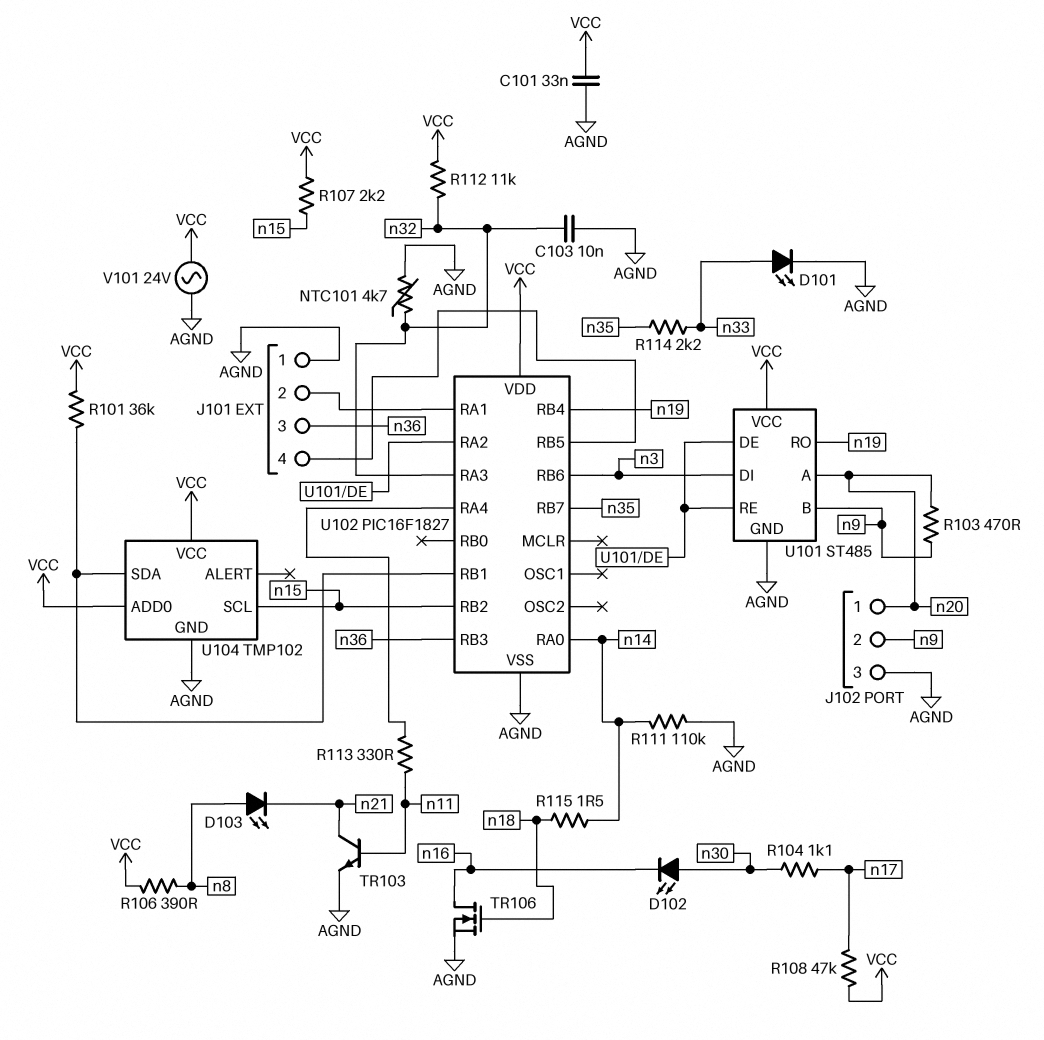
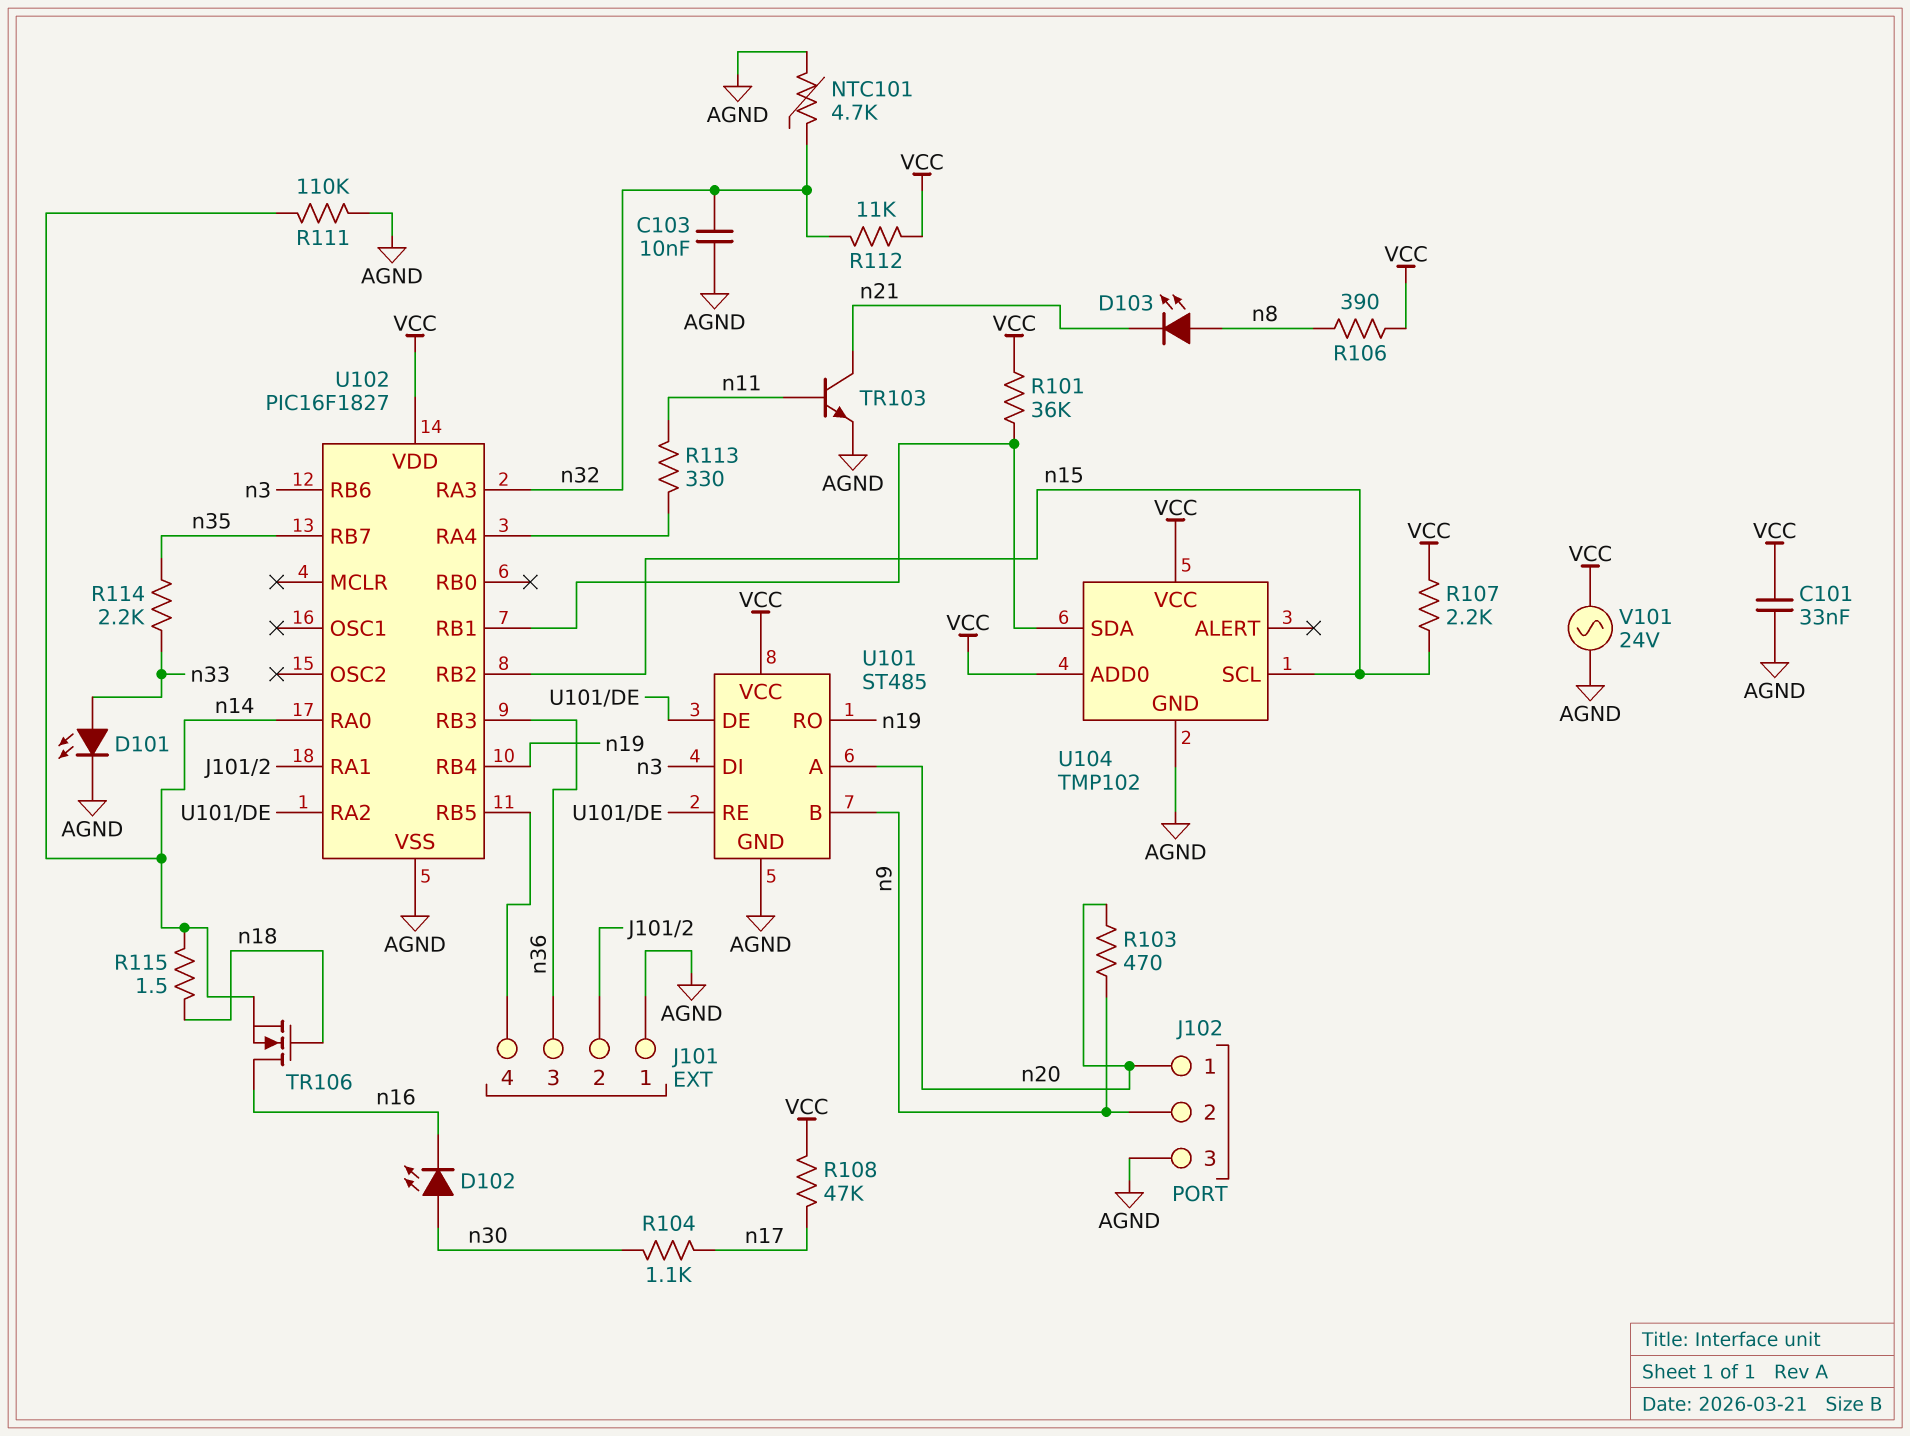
TR106: NMOS (G n18, D n16, S AGND) -> NMOS (G n18, D n16, S n14)

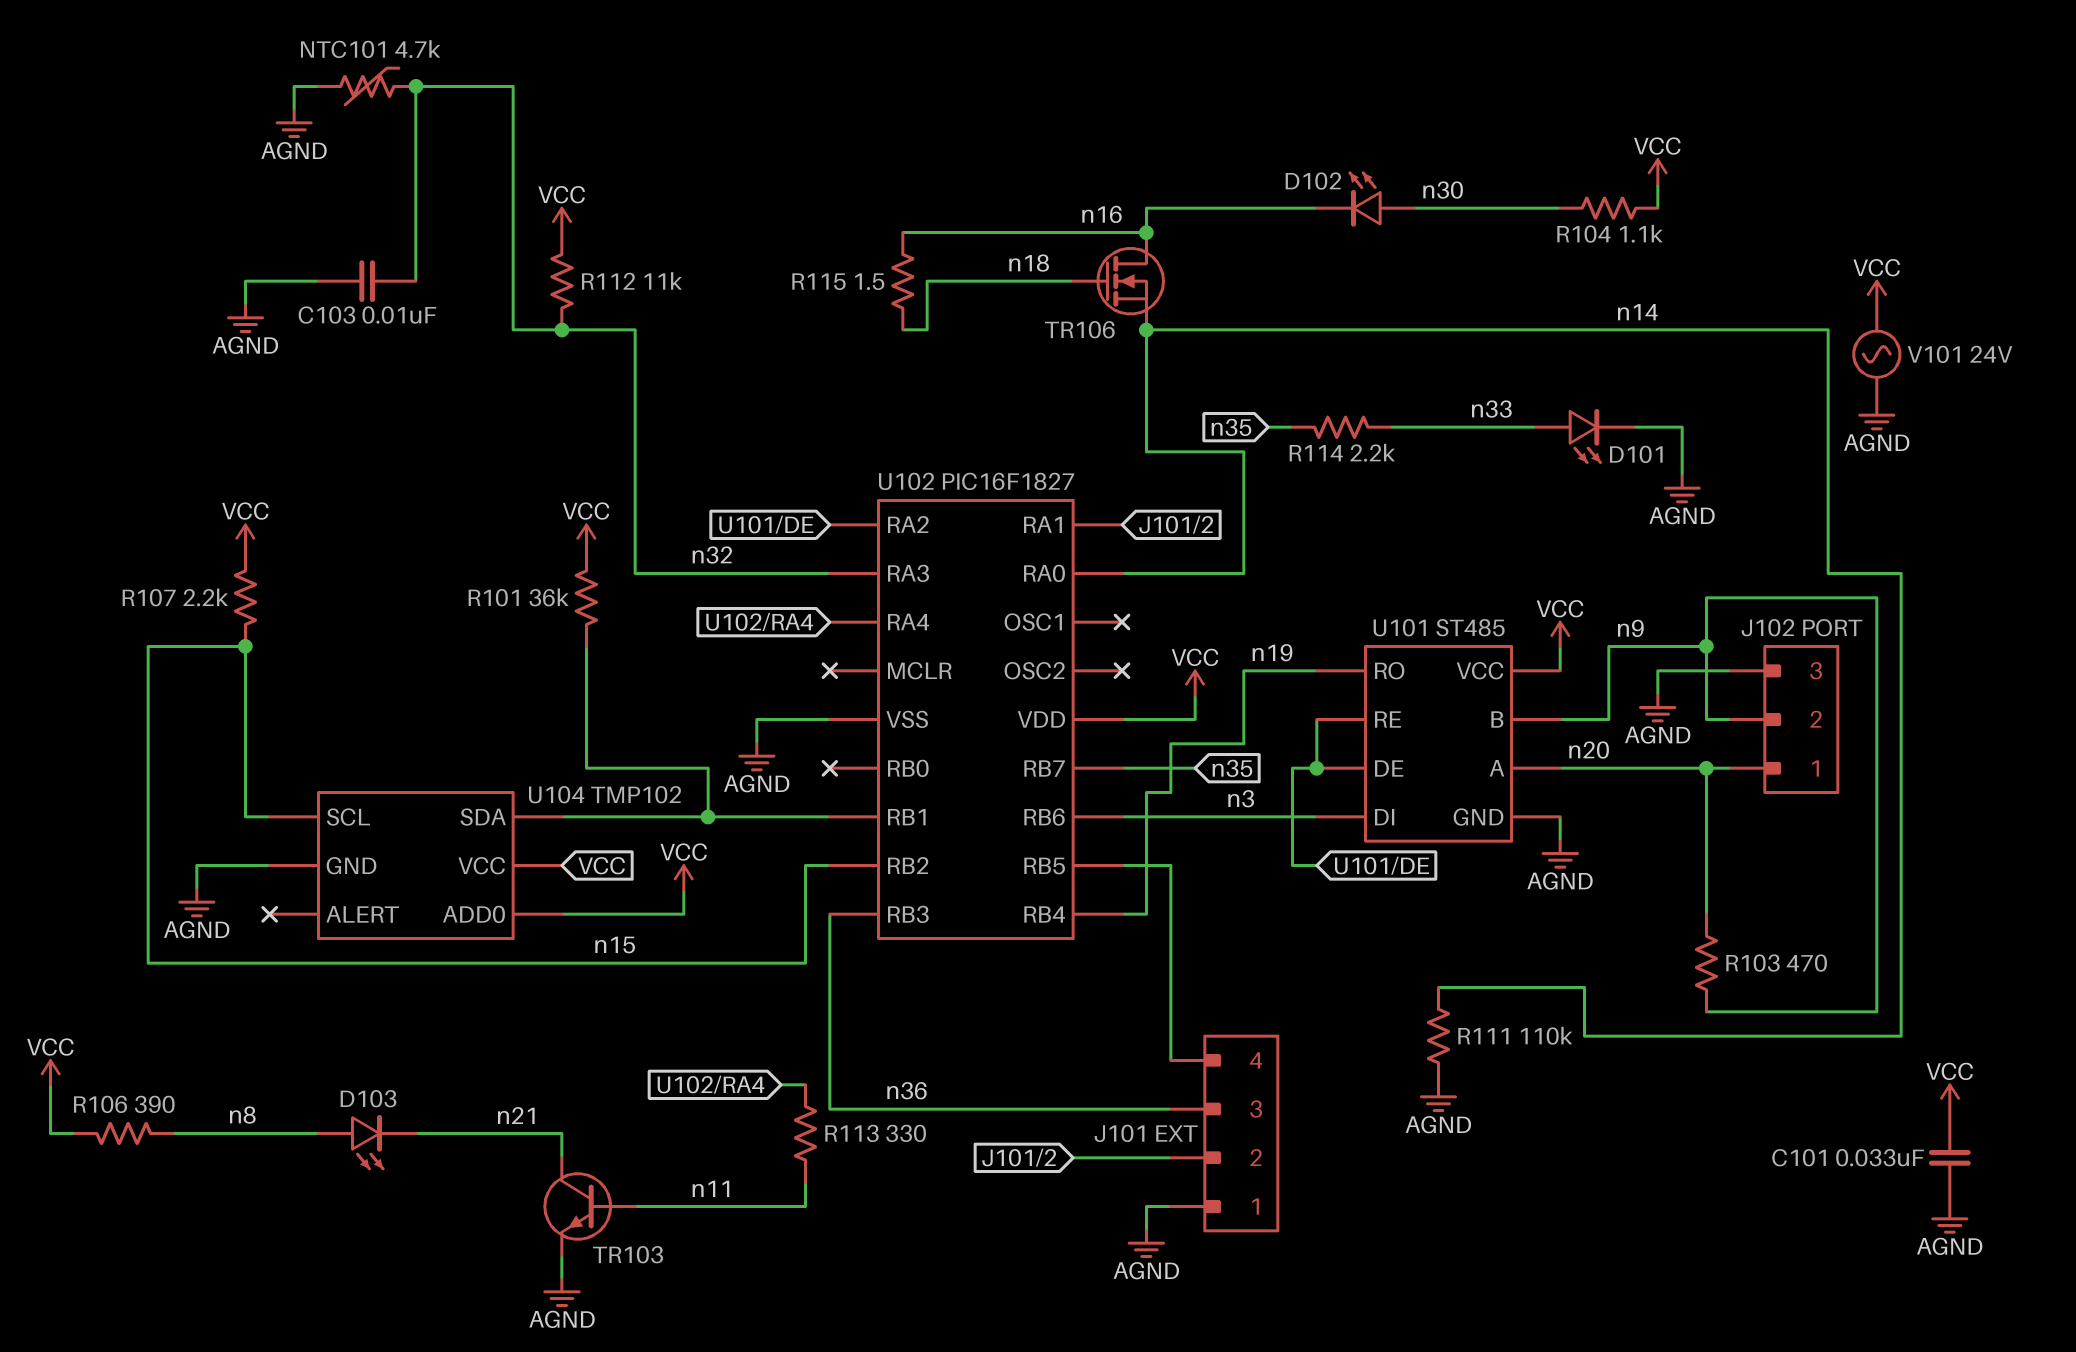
R104: 1.1k (n17, n30) -> 1.1k (VCC, n30)
R108: 47k (VCC, n17) -> none
R115: 1.5 (n14, n18) -> 1.5 (n16, n18)

